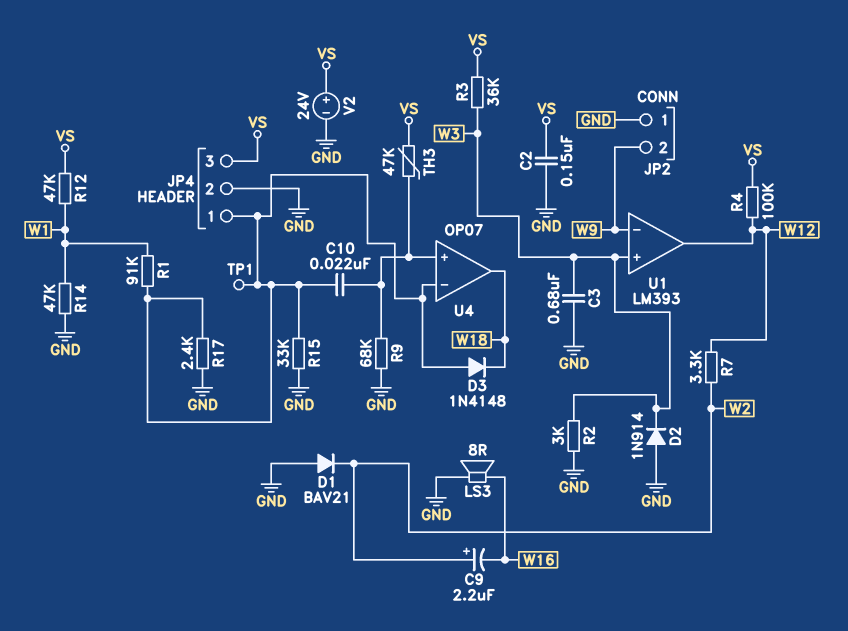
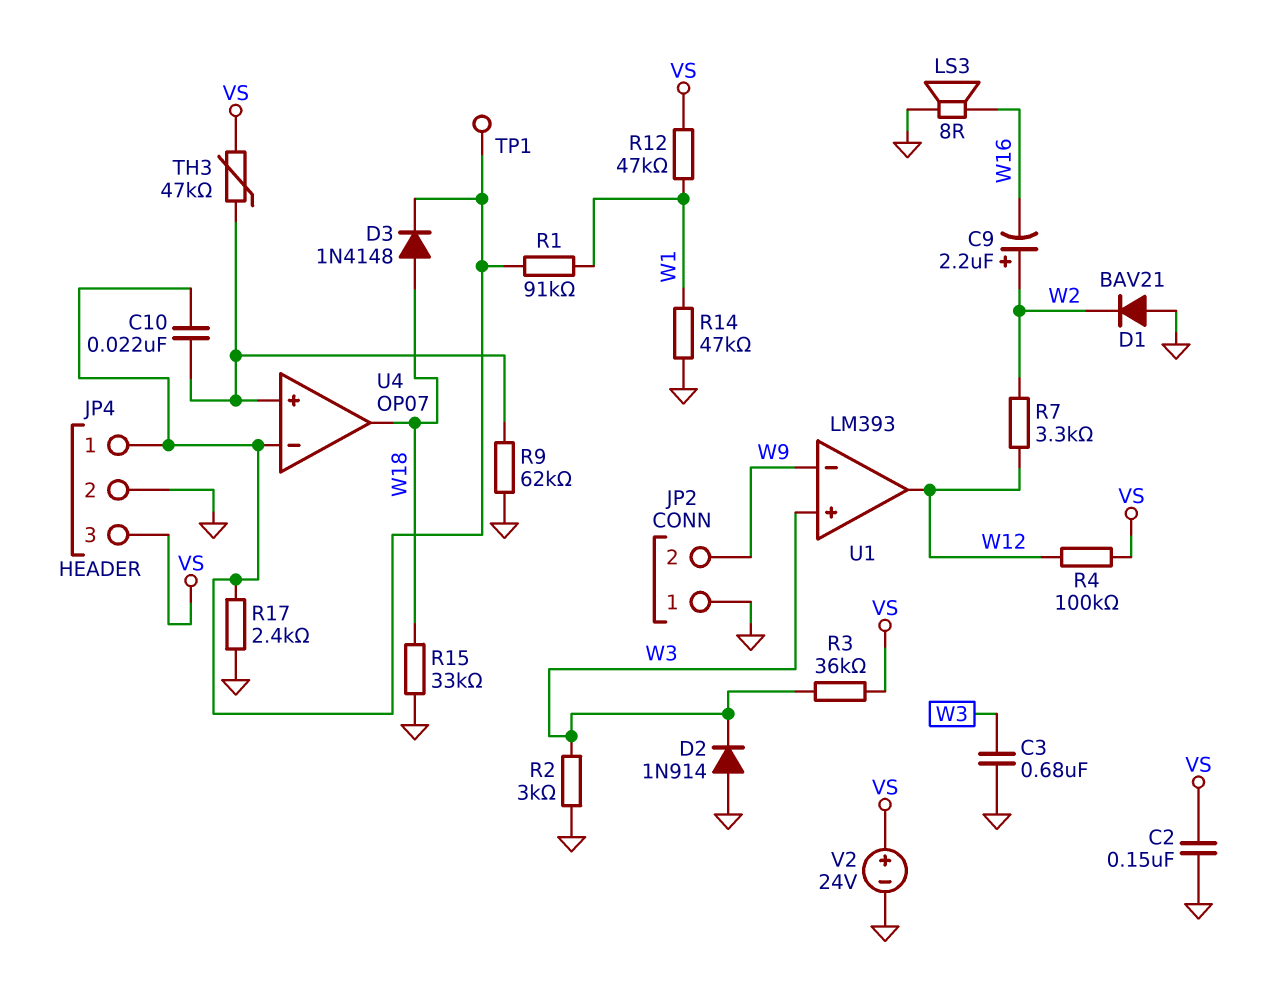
D3: diode 1N4148 (A JP4/1, K W18) -> diode 1N4148 (A W18, K JP4/1)
R9: 68k (GND, U4/in+) -> 62k (GND, U4/in+)
R15: 33k (GND, JP4/1) -> 33k (GND, W18)

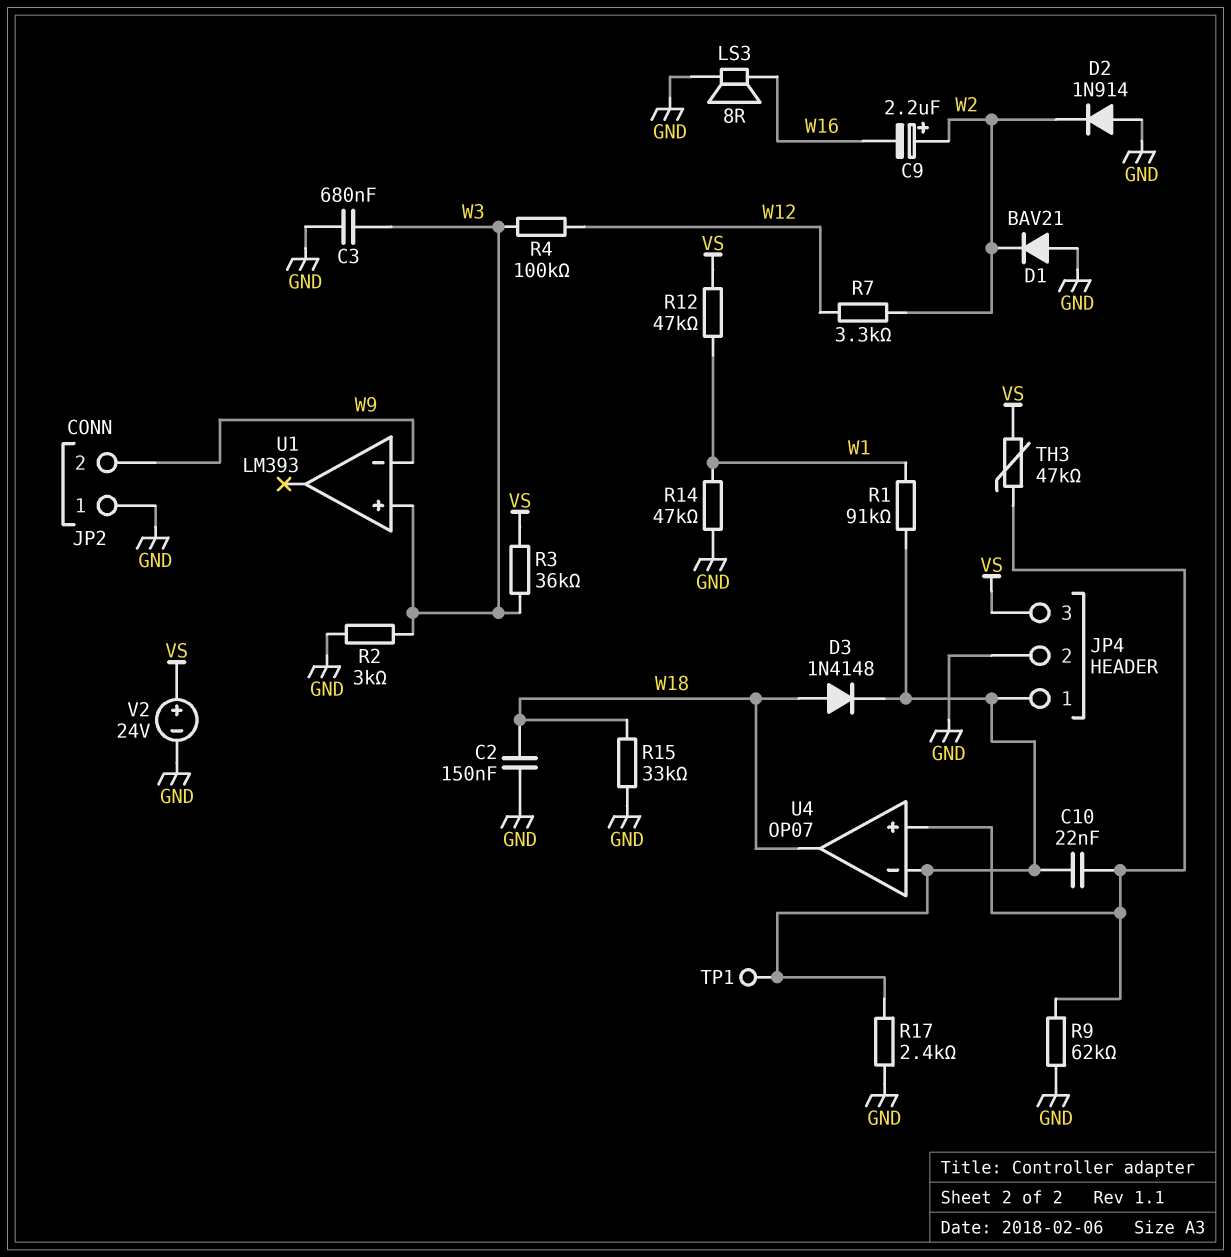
C2: 150nF (GND, VS) -> 150nF (GND, W18)
D2: diode 1N914 (A GND, K W3) -> diode 1N914 (A GND, K W2)
R4: 100k (VS, W12) -> 100k (W3, W12)
U1 pin out: W12 -> none

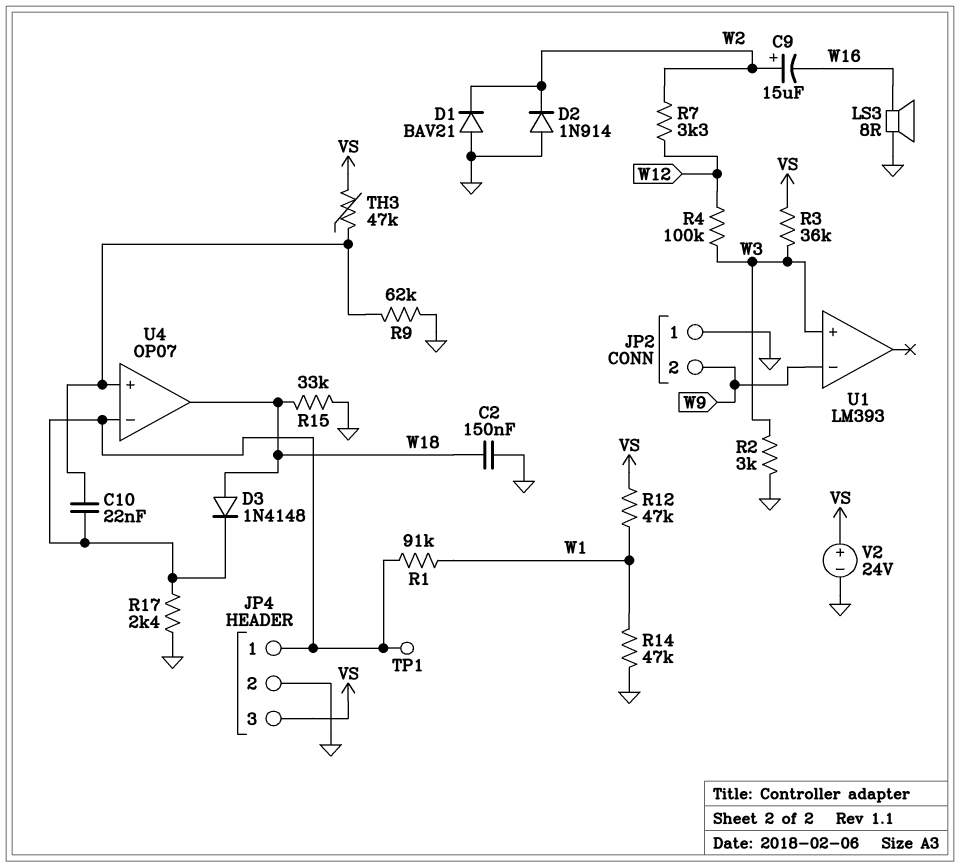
C3: 680nF (GND, W3) -> none
C9: 2.2uF (plus W2, minus W16) -> 15uF (plus W2, minus W16)

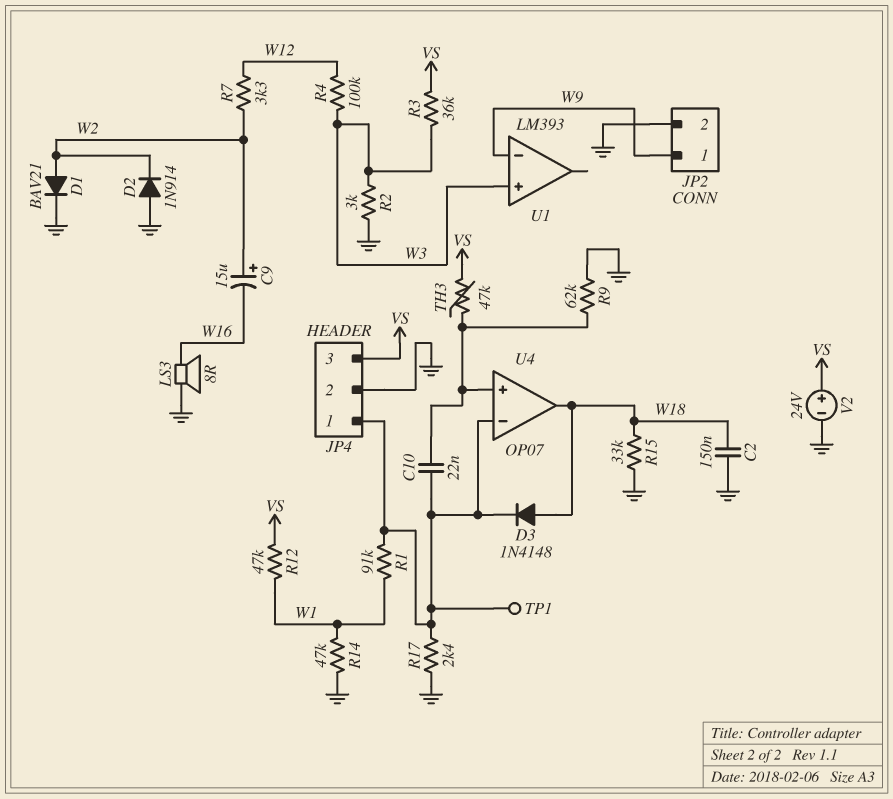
D1: diode BAV21 (A GND, K W2) -> diode BAV21 (A W2, K GND)
JP2 pin 1: GND -> W9
JP2 pin 2: W9 -> GND

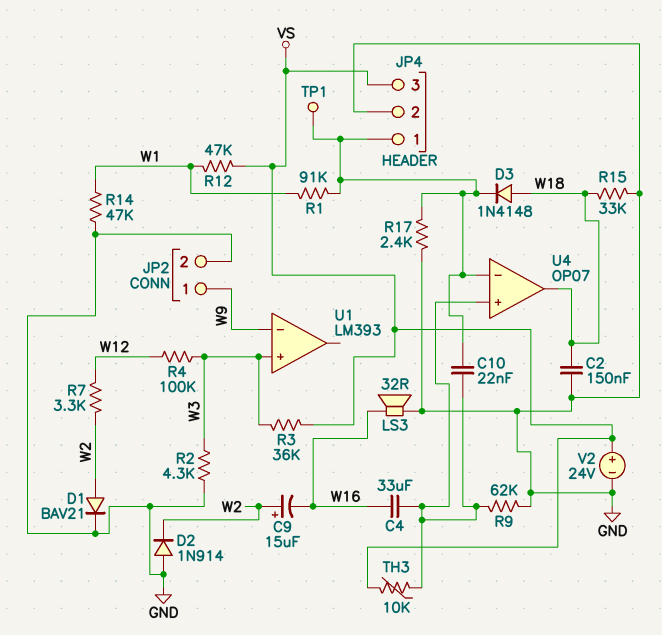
C4: none -> 33uF (U4/in+, W16)
LS3: speaker 8R (GND, W16) -> speaker 32R (GND, W16)
R2: 3k (GND, W3) -> 4.3k (GND, W3)
TH3: 47k (U4/in+, VS) -> 10k (U4/in+, VS)

